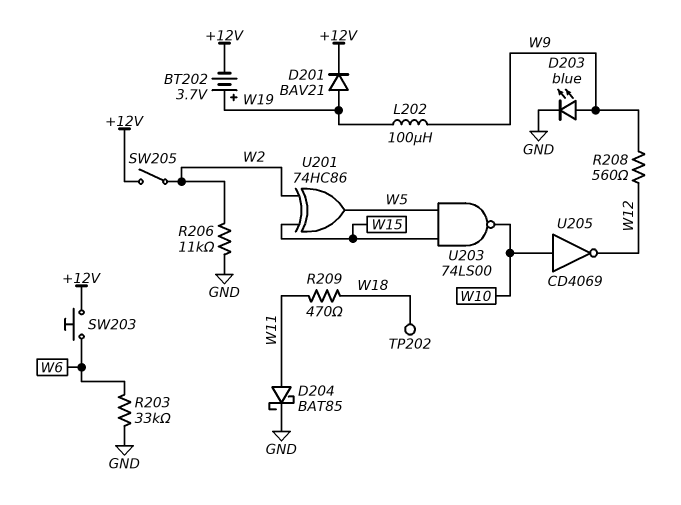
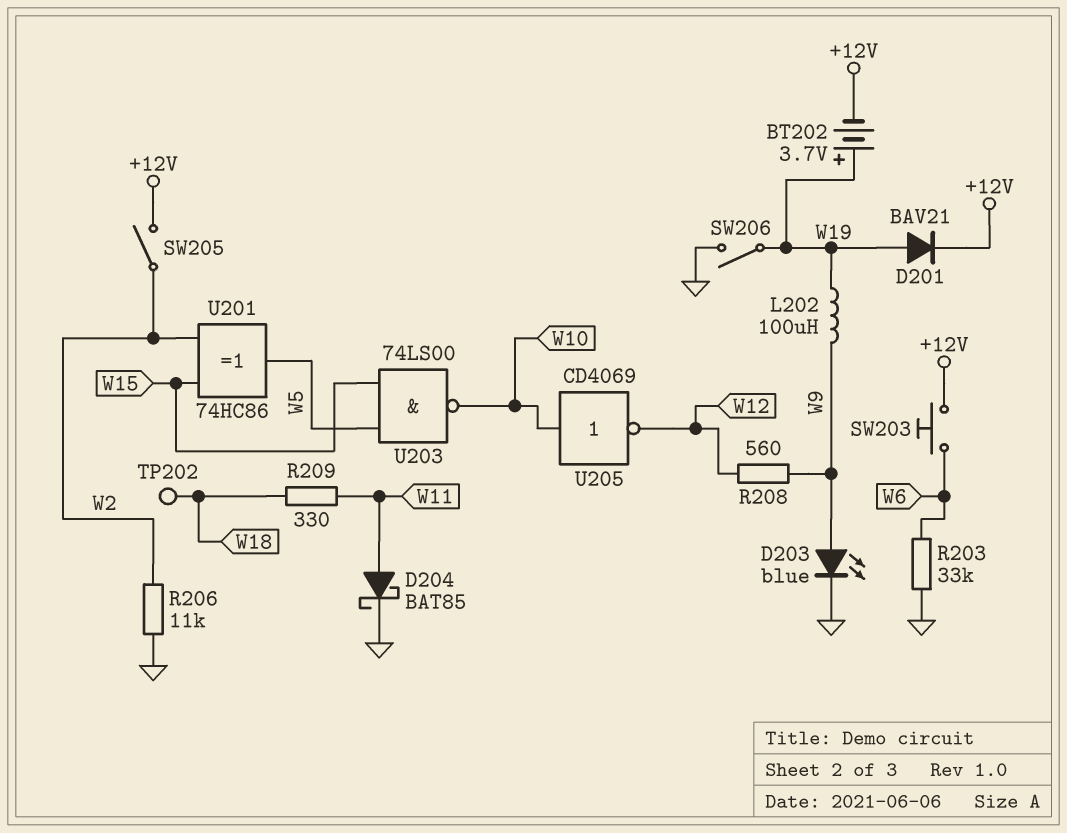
R209: 470 (W11, W18) -> 330 (W11, W18)
SW206: none -> switch (GND, W19)

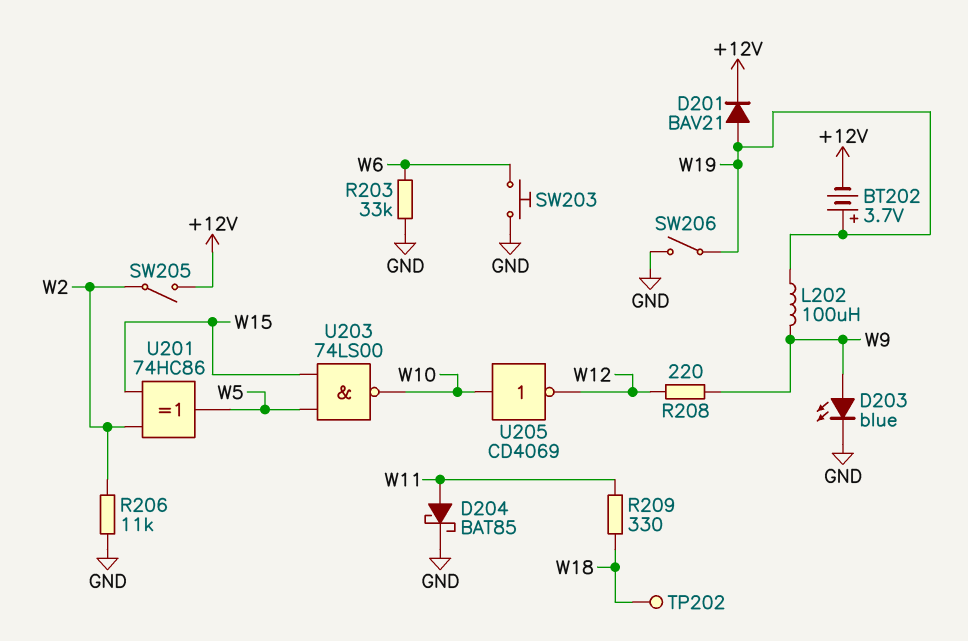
R208: 560 (W9, W12) -> 220 (W9, W12)
SW203: button (+12V, W6) -> button (GND, W6)

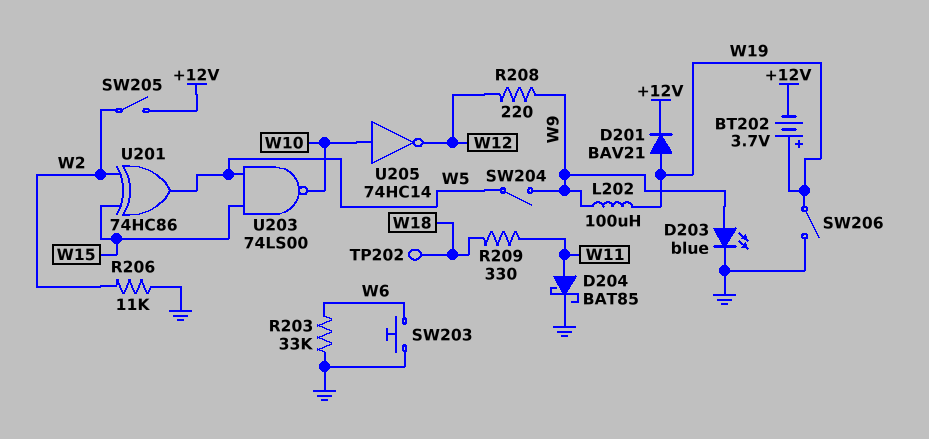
SW204: none -> switch (W5, W9)
U205: NOT CD4069 (in W10, out W12) -> NOT 74HC14 (in W10, out W12)

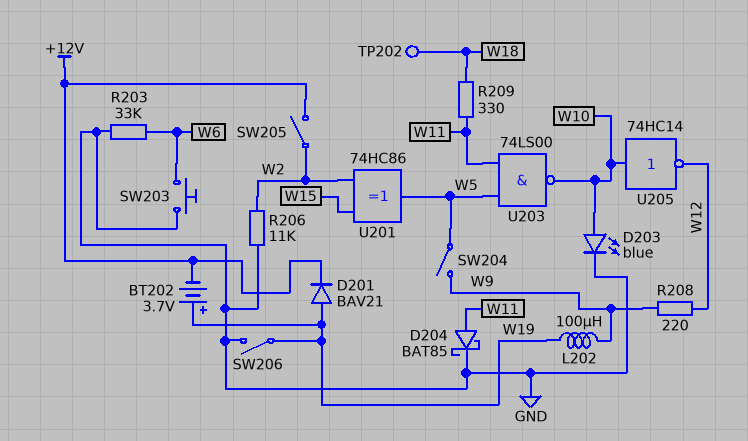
D203: LED blue (A W9, K GND) -> LED blue (A W10, K GND)
U203: NAND 74LS00 (in W5, in W15, out W10) -> NAND 74LS00 (in W5, in W11, out W10)

